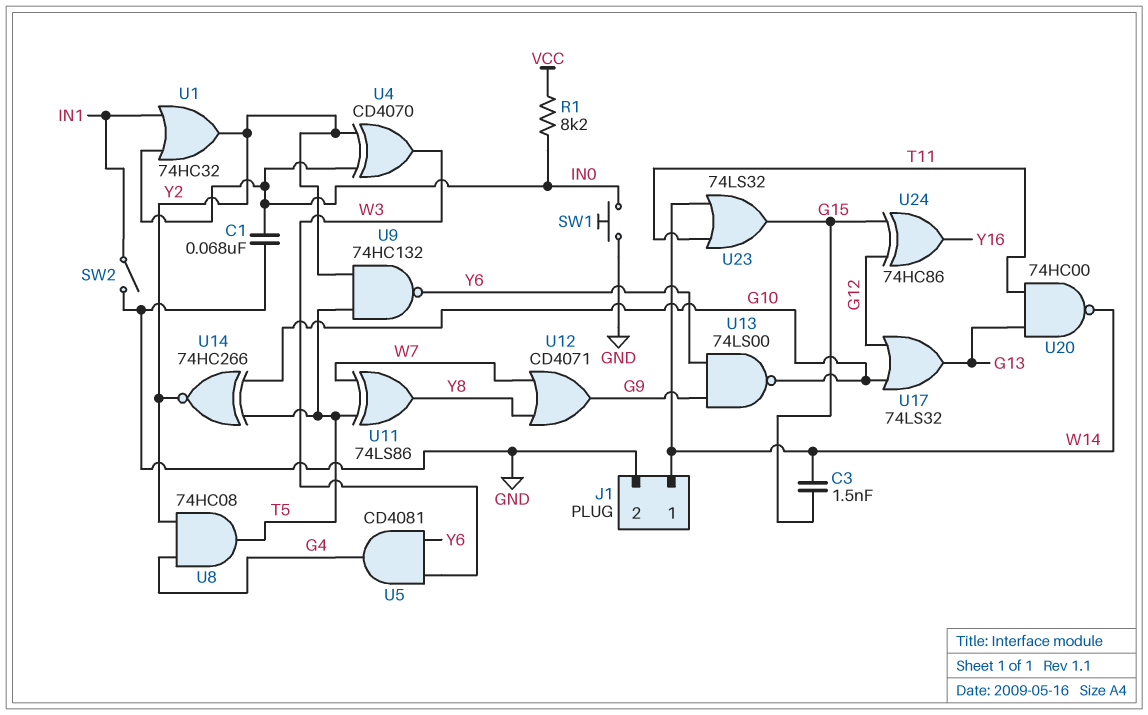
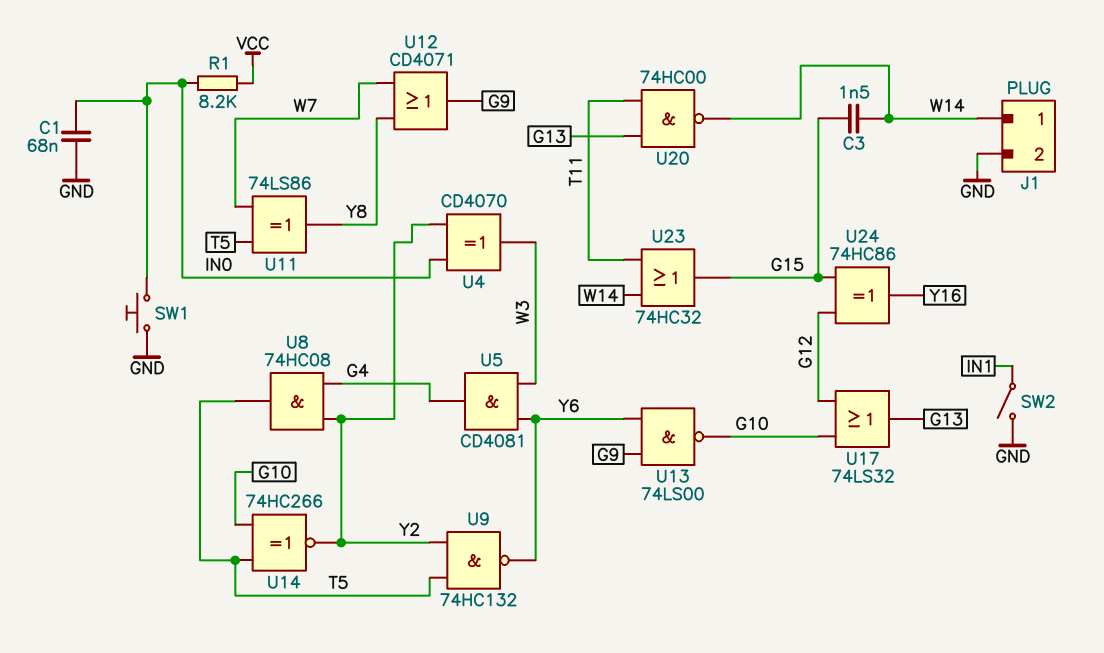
U1: OR 74HC32 (in IN0, in IN1, out Y2) -> none
U23: OR 74LS32 (in T11, in W14, out G15) -> OR 74HC32 (in T11, in W14, out G15)

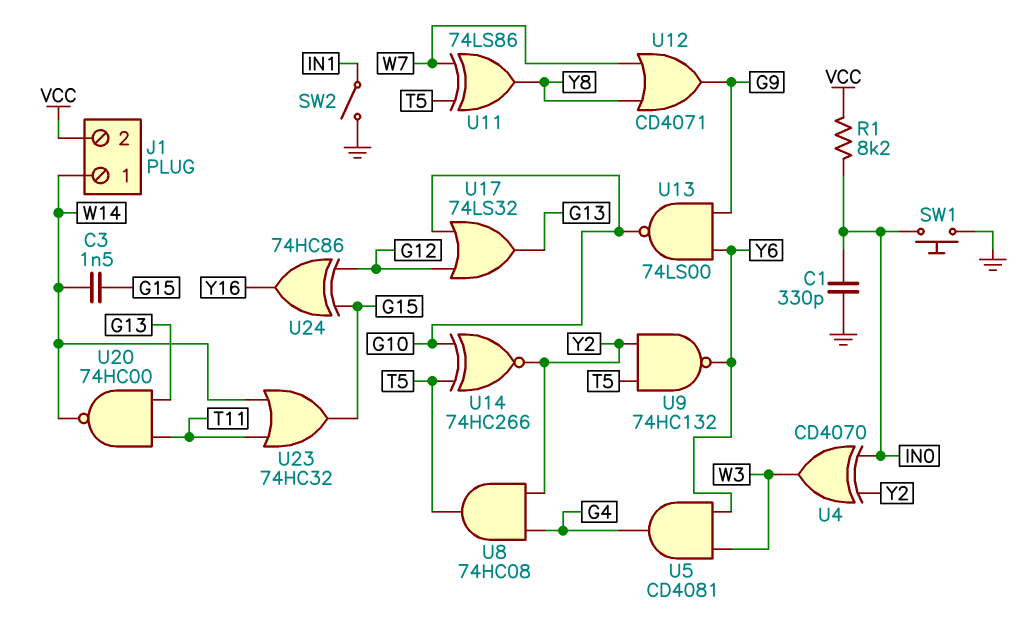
C1: 68nF (GND, IN0) -> 330pF (GND, IN0)
J1 pin 2: GND -> VCC

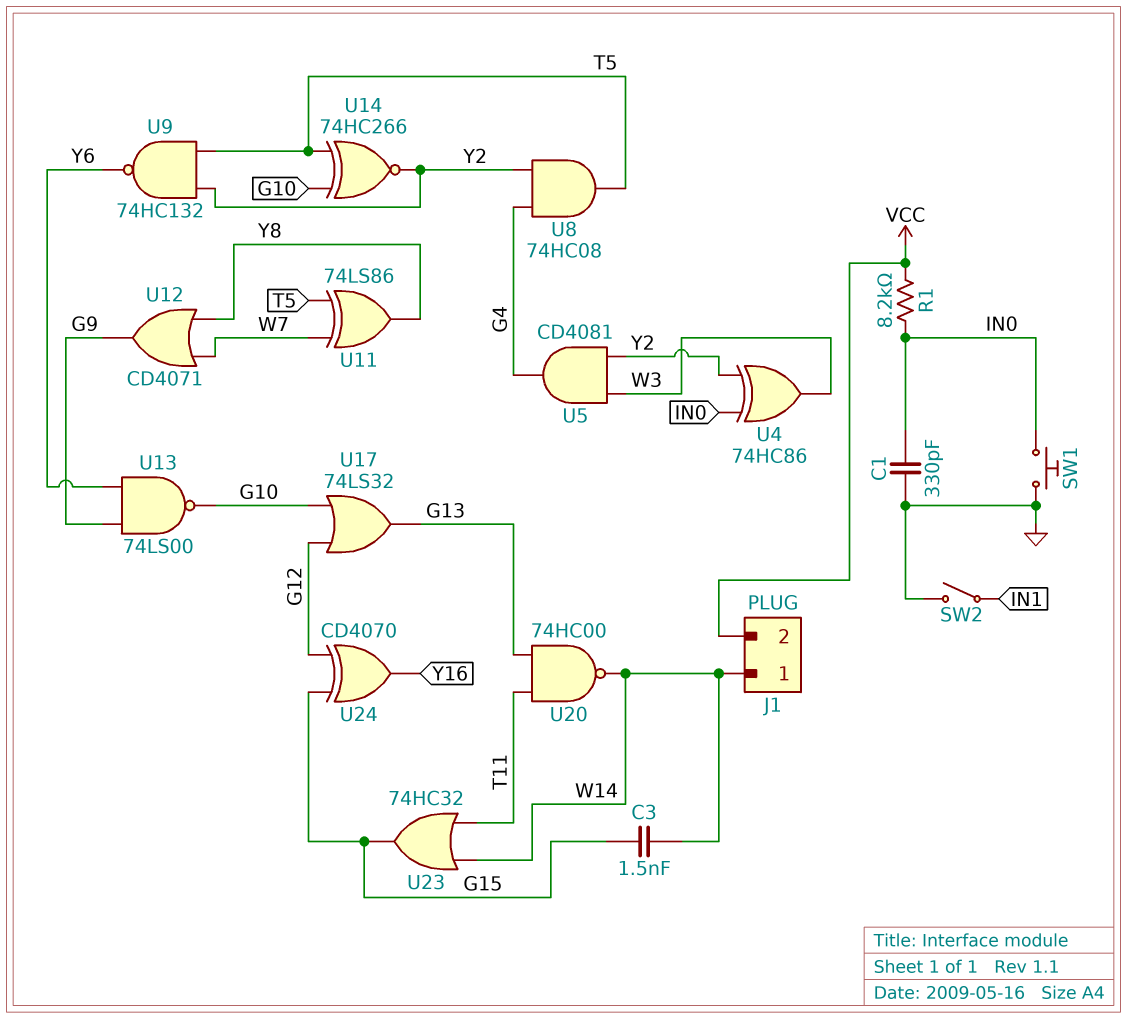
U4: XOR CD4070 (in IN0, in Y2, out W3) -> XOR 74HC86 (in IN0, in Y2, out W3)
U5: AND CD4081 (in W3, in Y6, out G4) -> AND CD4081 (in W3, in Y2, out G4)
U24: XOR 74HC86 (in G12, in G15, out Y16) -> XOR CD4070 (in G12, in G15, out Y16)

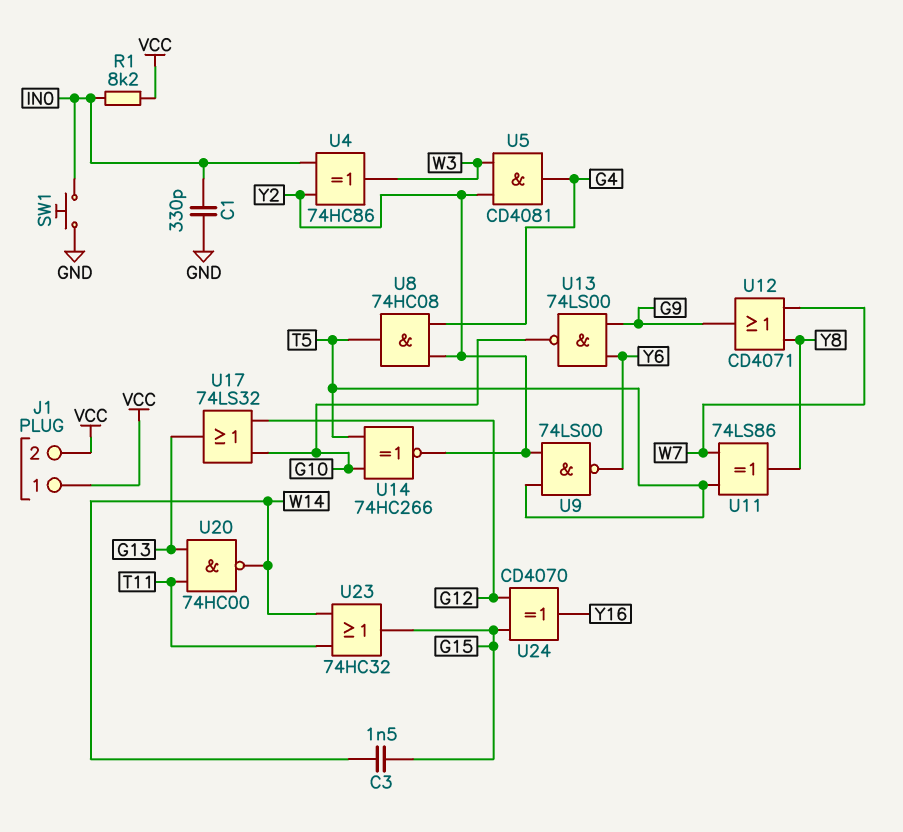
J1 pin 1: W14 -> VCC
SW2: switch (GND, IN1) -> none
U9: NAND 74HC132 (in T5, in Y2, out Y6) -> NAND 74LS00 (in T5, in Y2, out Y6)

